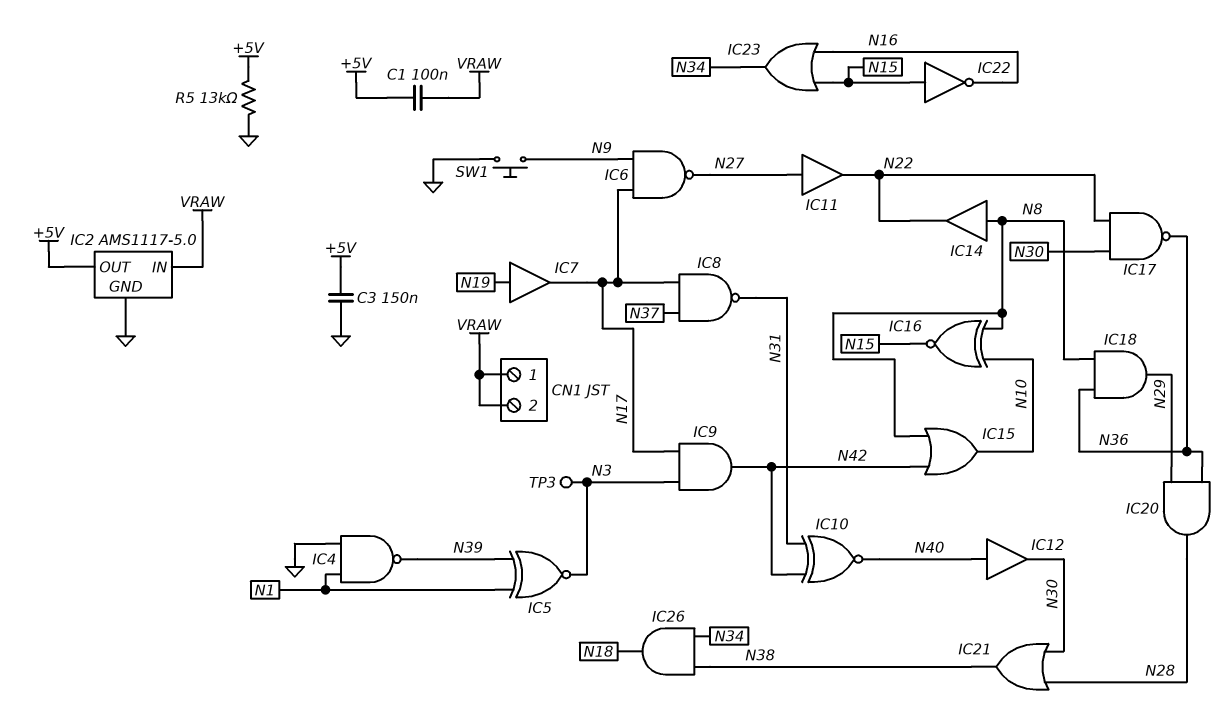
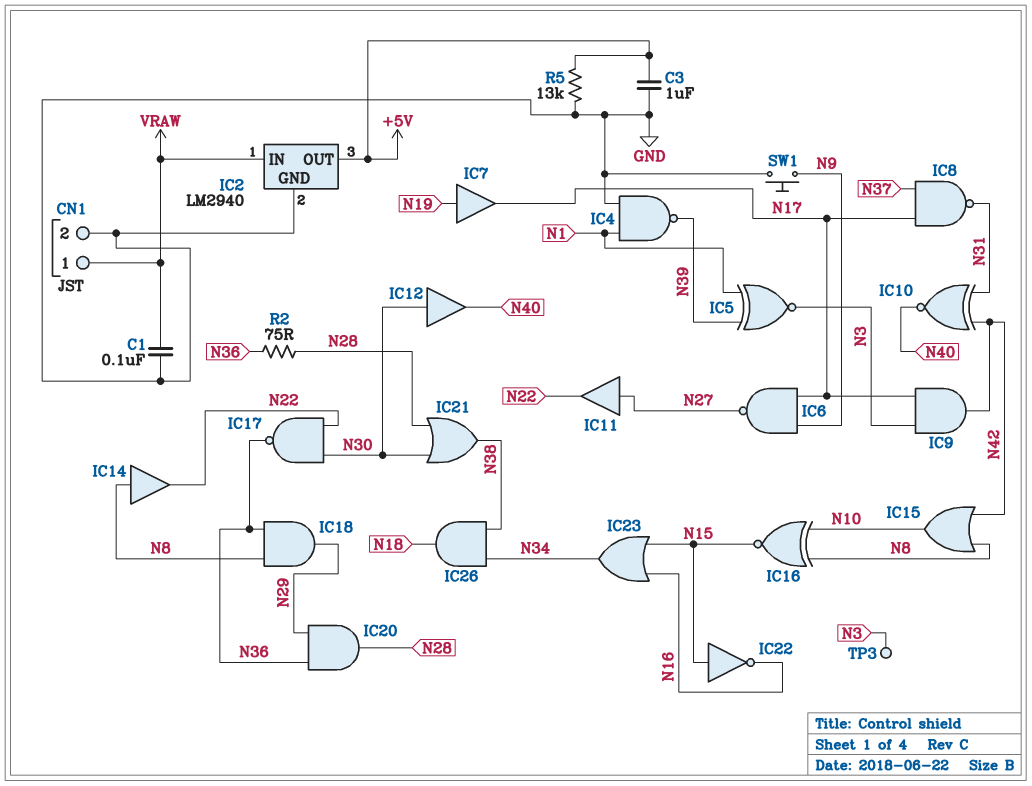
C1: 100nF (+5V, VRAW) -> 100nF (GND, VRAW)
C3: 150nF (+5V, GND) -> 1uF (+5V, GND)
CN1 pin 2: VRAW -> GND
IC2: AMS1117-5.0 -> LM2940
IC12: buffer (in N40, out N30) -> buffer (in N30, out N40)
R2: none -> 75 (N28, N36)

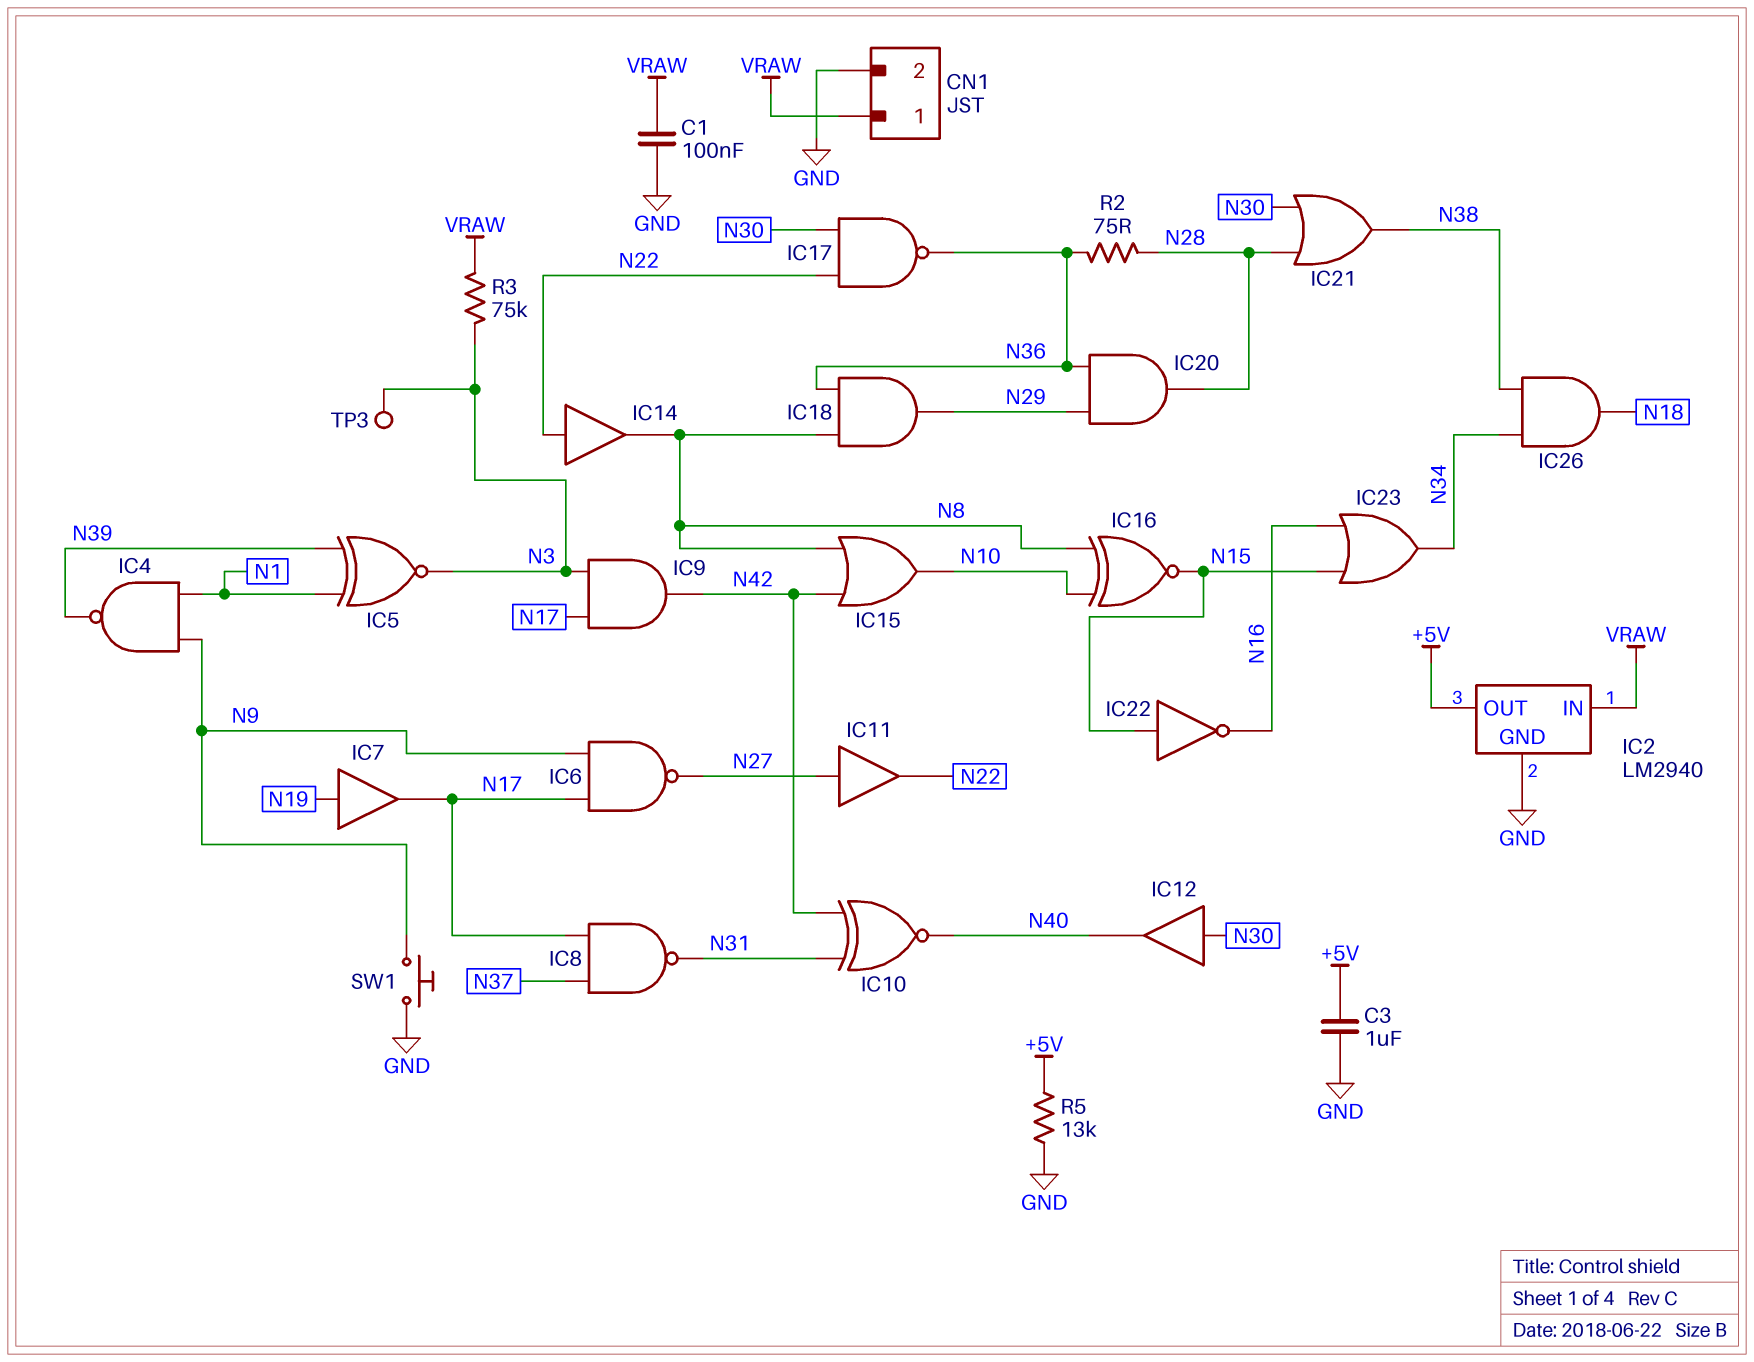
IC4: NAND (in GND, in N1, out N39) -> NAND (in N1, in N9, out N39)
IC14: buffer (in N8, out N22) -> buffer (in N22, out N8)
R3: none -> 75k (N3, VRAW)

